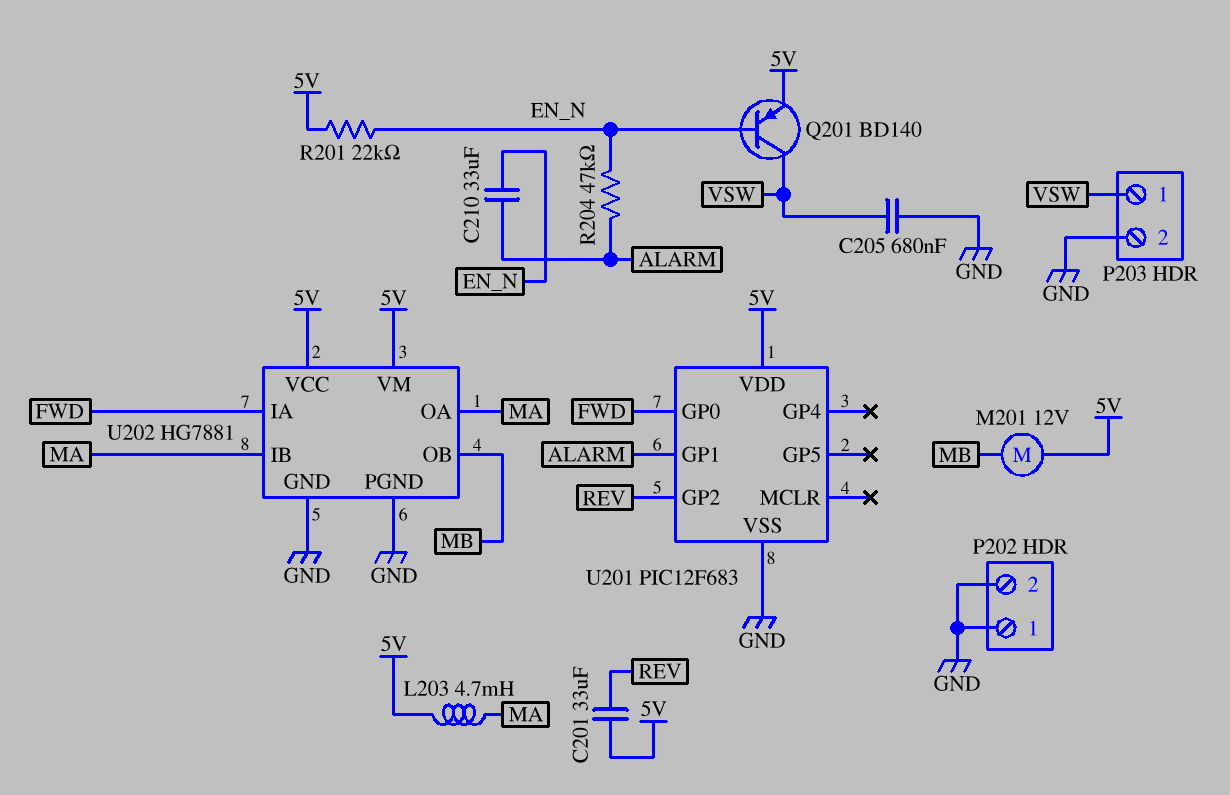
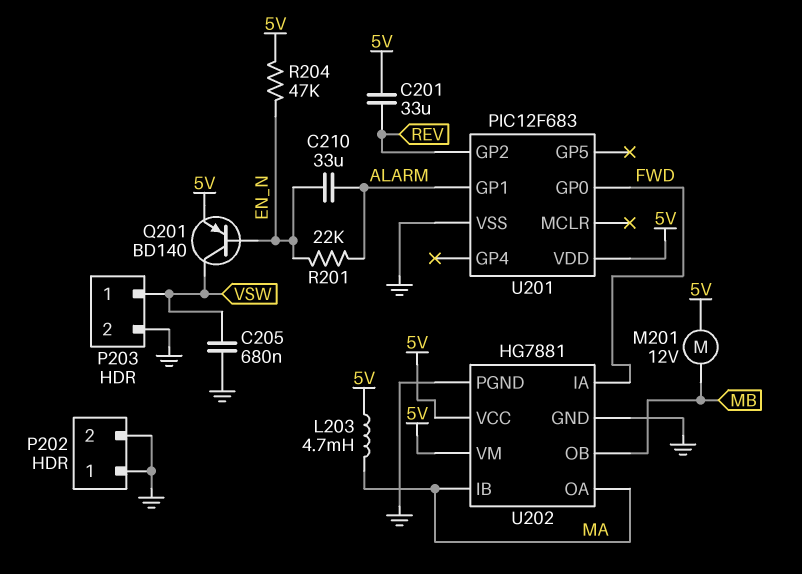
R201: 22k (5V, EN_N) -> 22k (ALARM, EN_N)
R204: 47k (ALARM, EN_N) -> 47k (5V, EN_N)

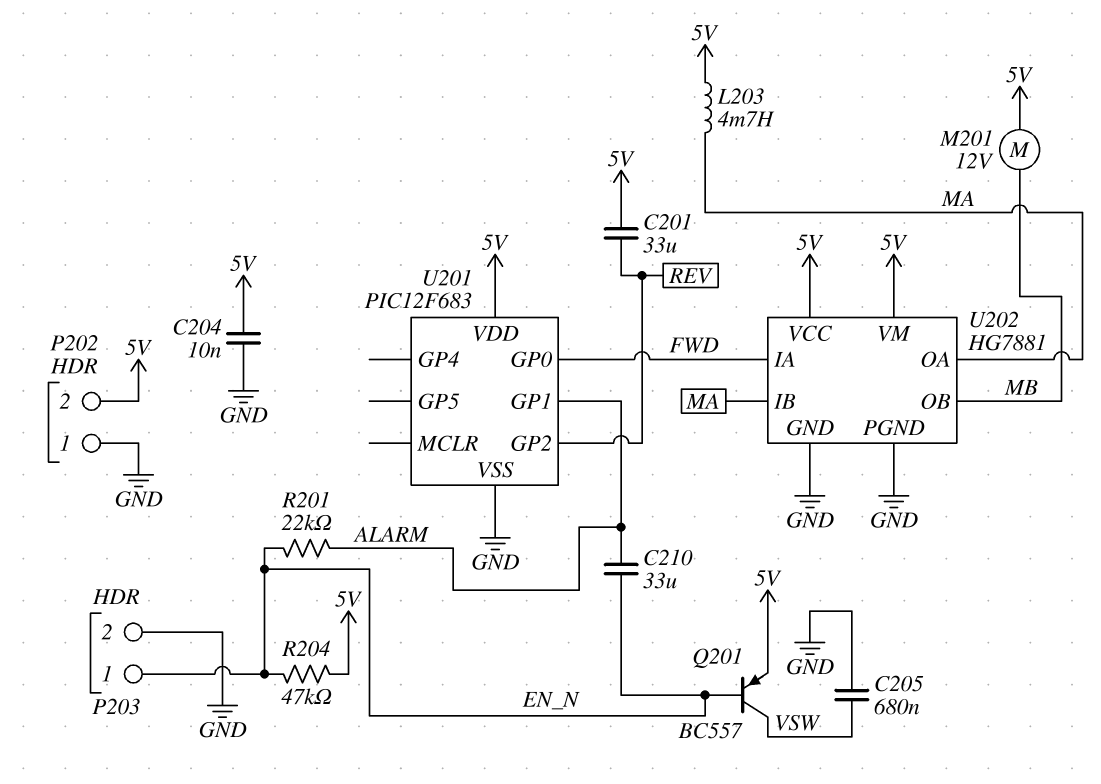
C204: none -> 10nF (5V, GND)
P202 pin 2: GND -> 5V
P203 pin 1: VSW -> EN_N
Q201: PNP BD140 (B EN_N, C VSW, E 5V) -> PNP BC557 (B EN_N, C VSW, E 5V)

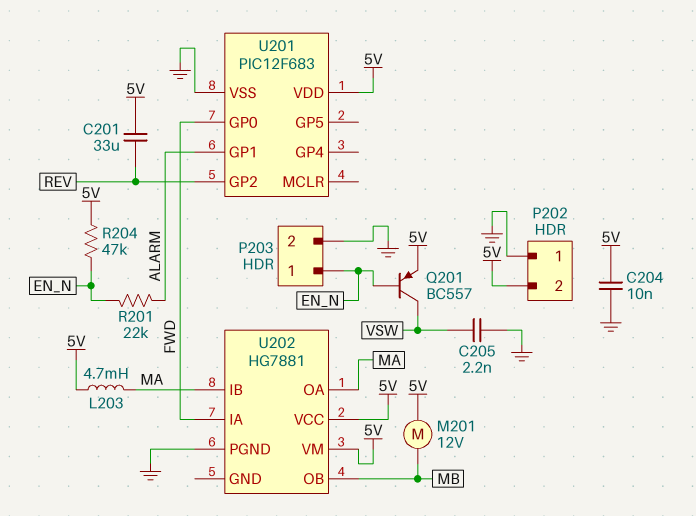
C205: 680nF (GND, VSW) -> 2.2nF (GND, VSW)
C210: 33uF (ALARM, EN_N) -> none
U202 pin GND: GND -> none

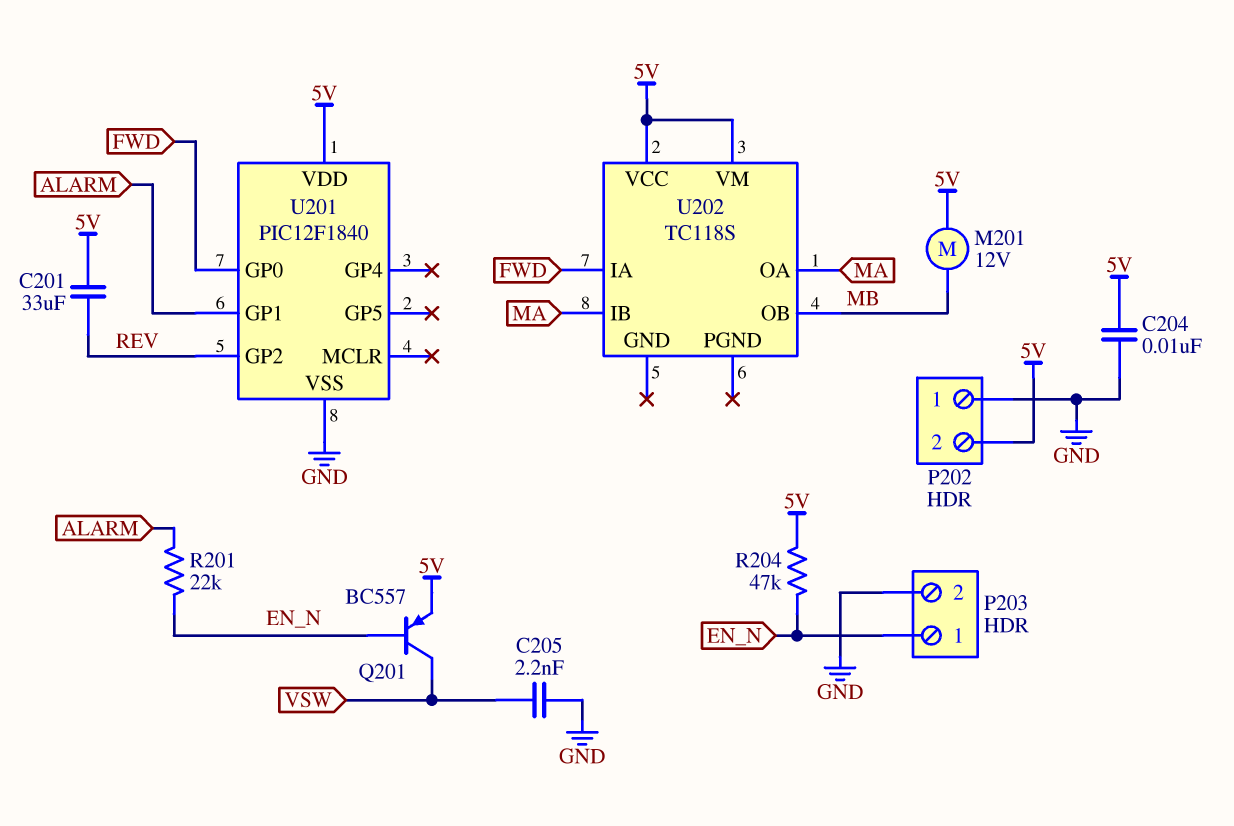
L203: 4.7mH (5V, MA) -> none
U201: PIC12F683 -> PIC12F1840
U202: HG7881 -> TC118S
U202 pin PGND: GND -> none

